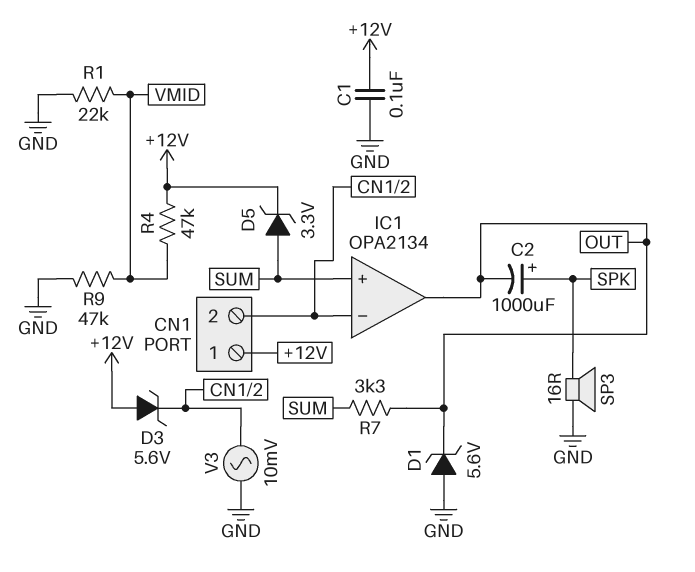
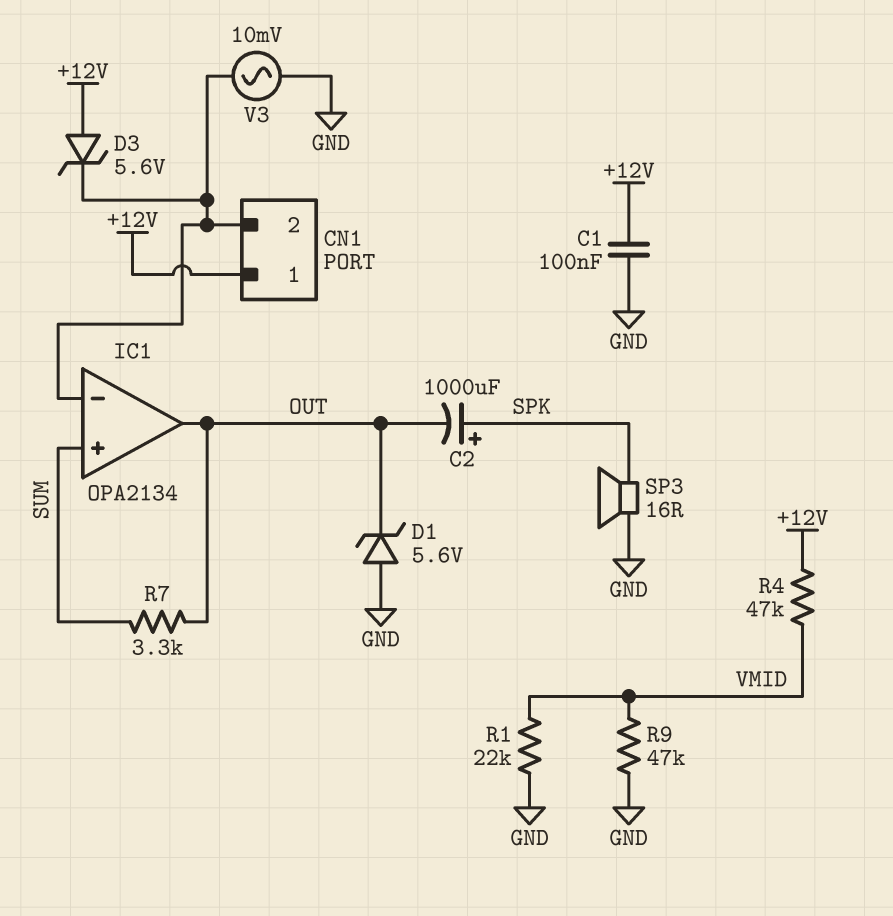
D5: zener 3.3V (A SUM, K +12V) -> none

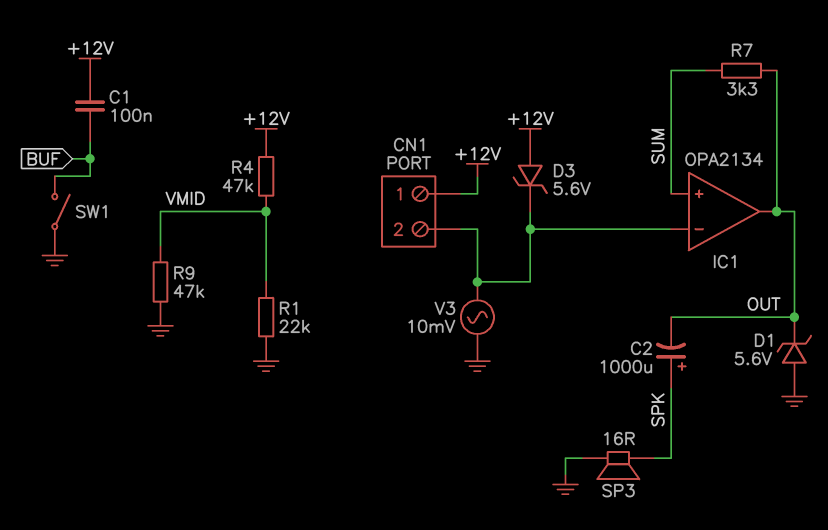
C1: 100nF (+12V, GND) -> 100nF (+12V, BUF)
SW1: none -> switch (BUF, GND)

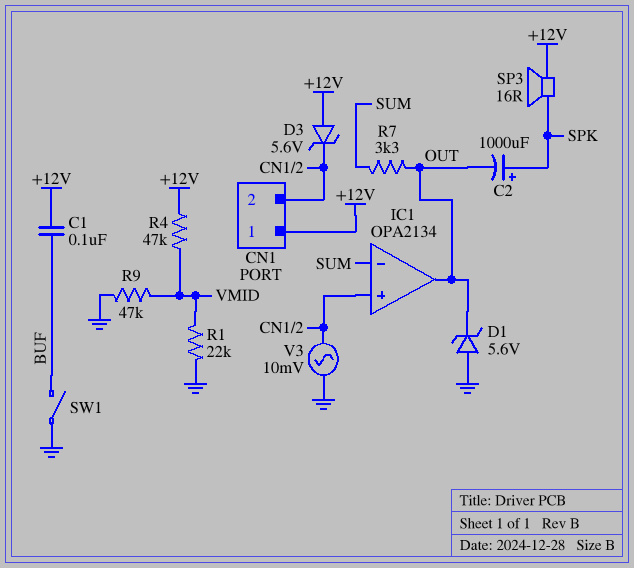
IC1 pin in+: SUM -> CN1/2
IC1 pin in-: CN1/2 -> SUM
SP3: speaker 16R (GND, SPK) -> speaker 16R (+12V, SPK)

